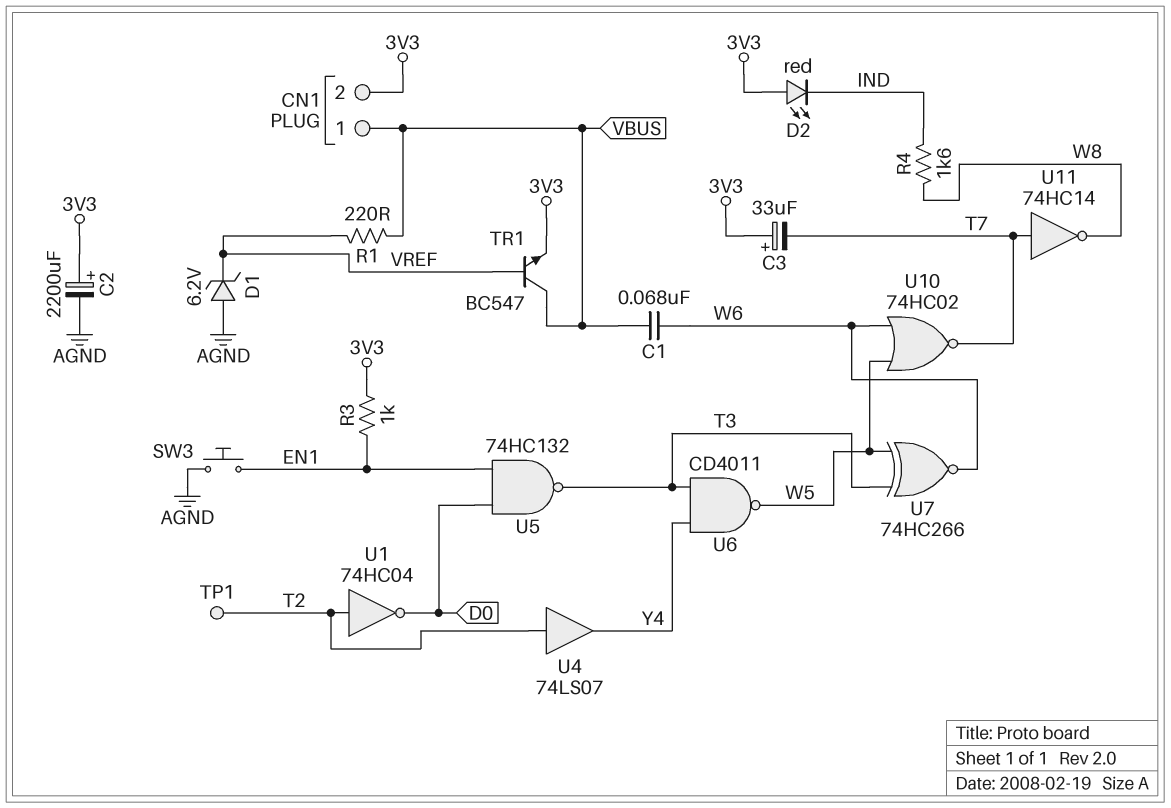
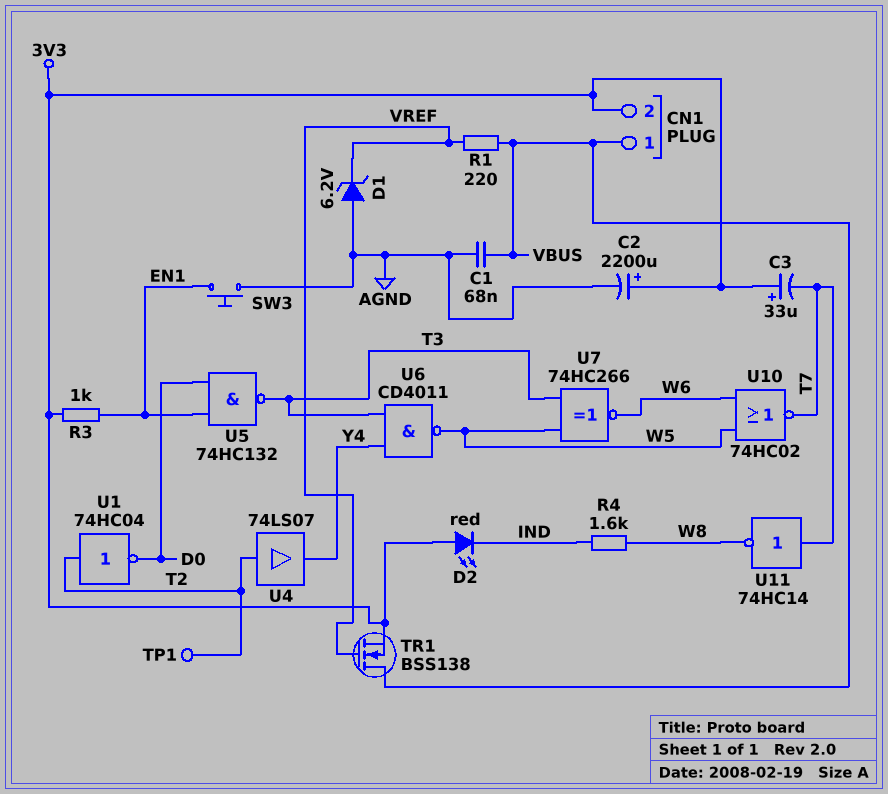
C1: 68nF (VBUS, W6) -> 68nF (AGND, VBUS)
TR1: NPN BC547 (B VREF, C VBUS, E 3V3) -> NMOS BSS138 (G VREF, D VBUS, S 3V3)

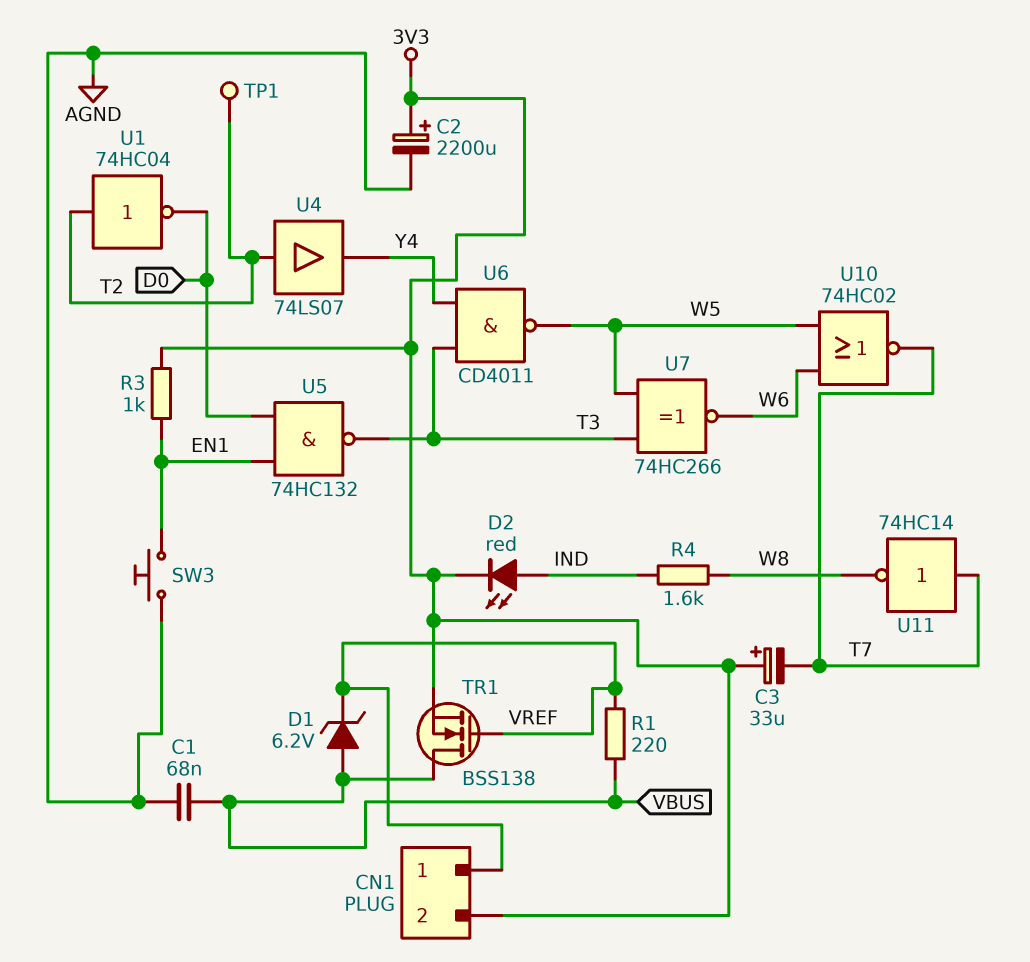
CN1 pin 1: VBUS -> VREF
D1: zener 6.2V (A AGND, K VREF) -> zener 6.2V (A VBUS, K VREF)
D2: LED red (A 3V3, K IND) -> LED red (A IND, K 3V3)

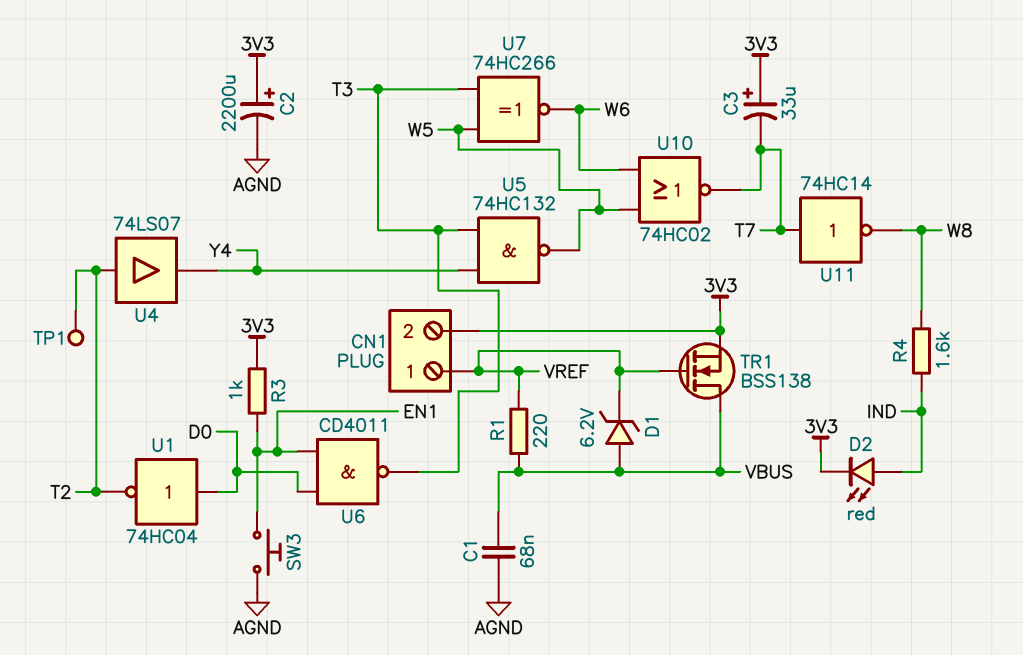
U1: NOT 74HC04 (in T2, out D0) -> NOT 74HC04 (in D0, out T2)
U5: NAND 74HC132 (in D0, in EN1, out T3) -> NAND 74HC132 (in T3, in Y4, out W5)
U6: NAND CD4011 (in T3, in Y4, out W5) -> NAND CD4011 (in D0, in EN1, out T3)

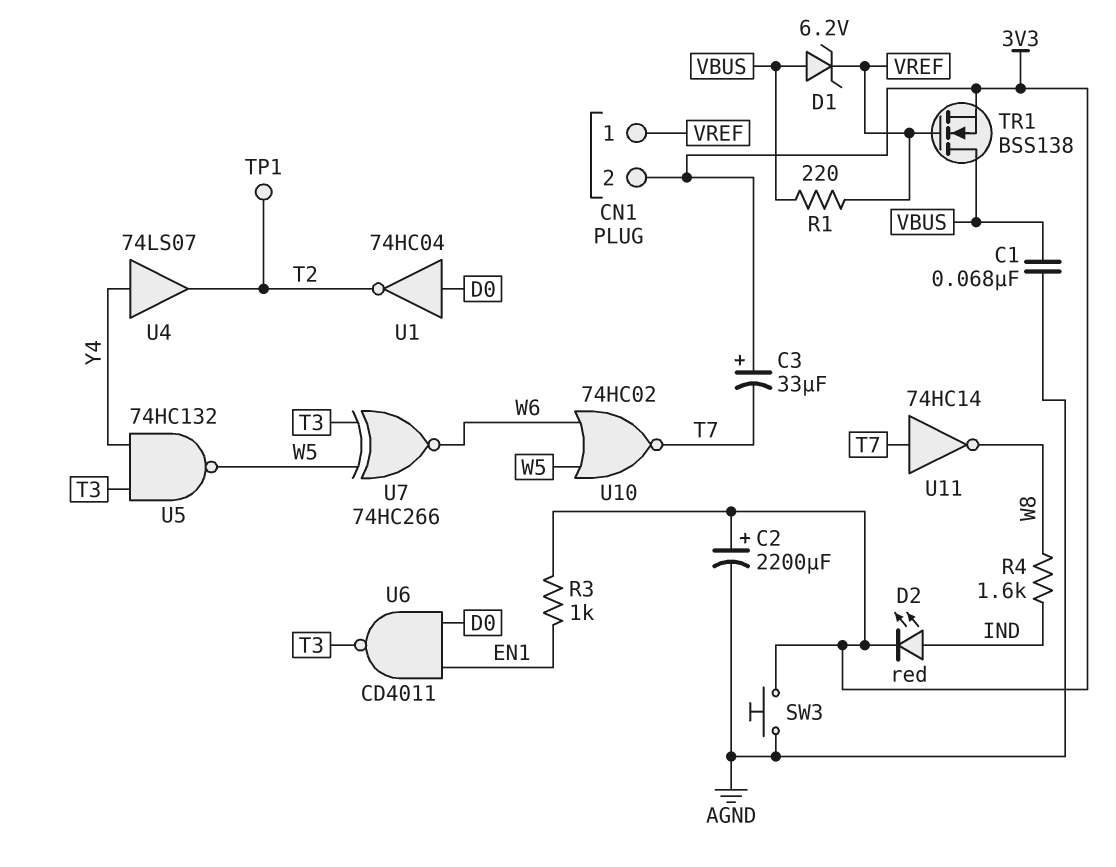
SW3: button (AGND, EN1) -> button (3V3, AGND)
U4: buffer 74LS07 (in T2, out Y4) -> buffer 74LS07 (in Y4, out T2)

